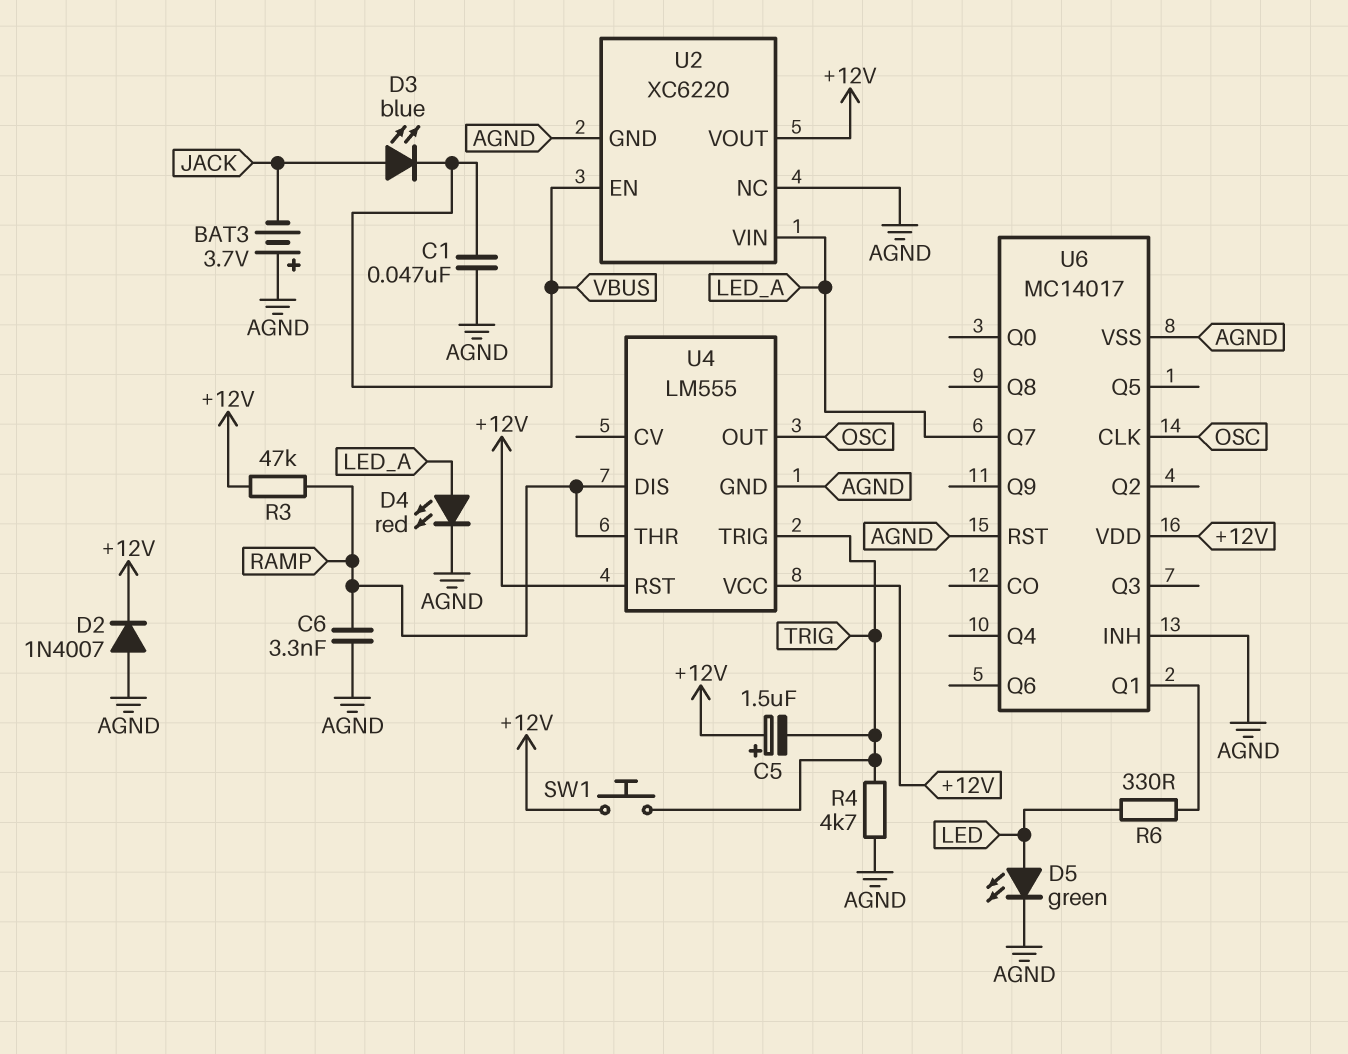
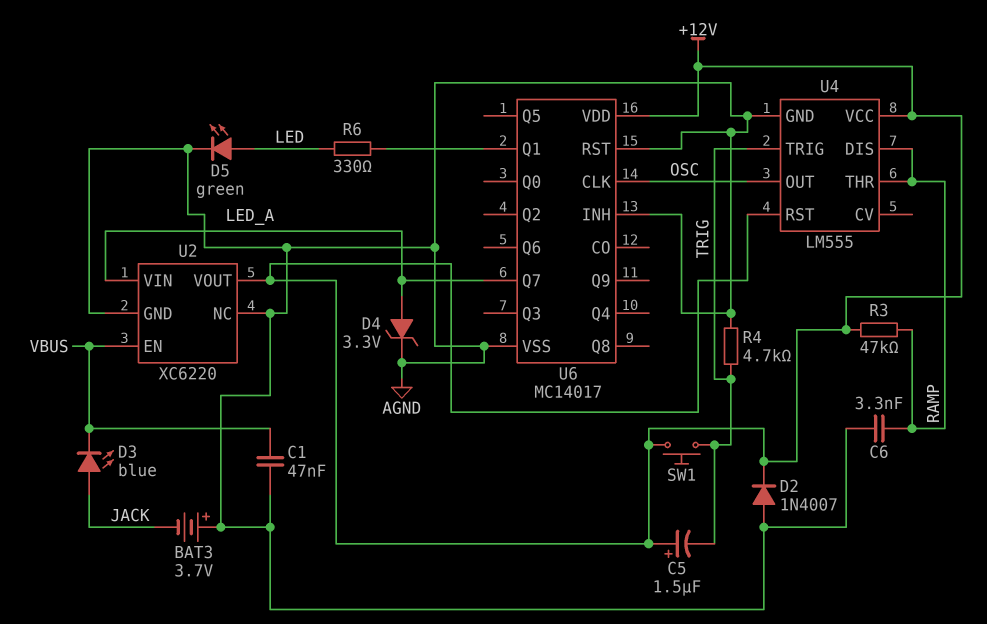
D4: LED red (A LED_A, K AGND) -> zener 3.3V (A LED_A, K AGND)

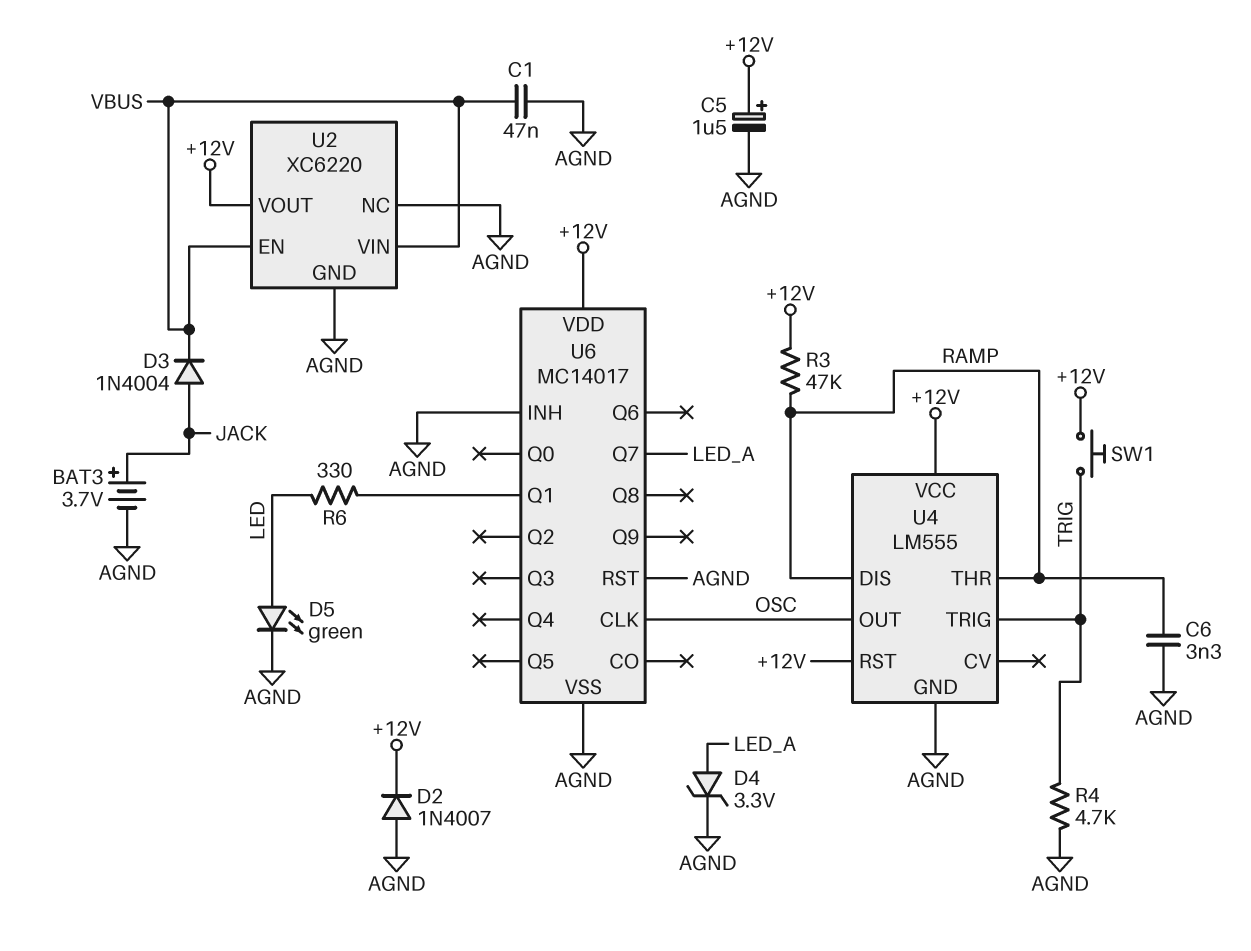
BAT3: 3.7V (plus AGND, minus JACK) -> 3.7V (plus JACK, minus AGND)
C5: 1.5uF (plus +12V, minus TRIG) -> 1.5uF (plus +12V, minus AGND)
D3: LED blue (A JACK, K VBUS) -> diode 1N4004 (A JACK, K VBUS)
U2 pin VIN: LED_A -> VBUS

